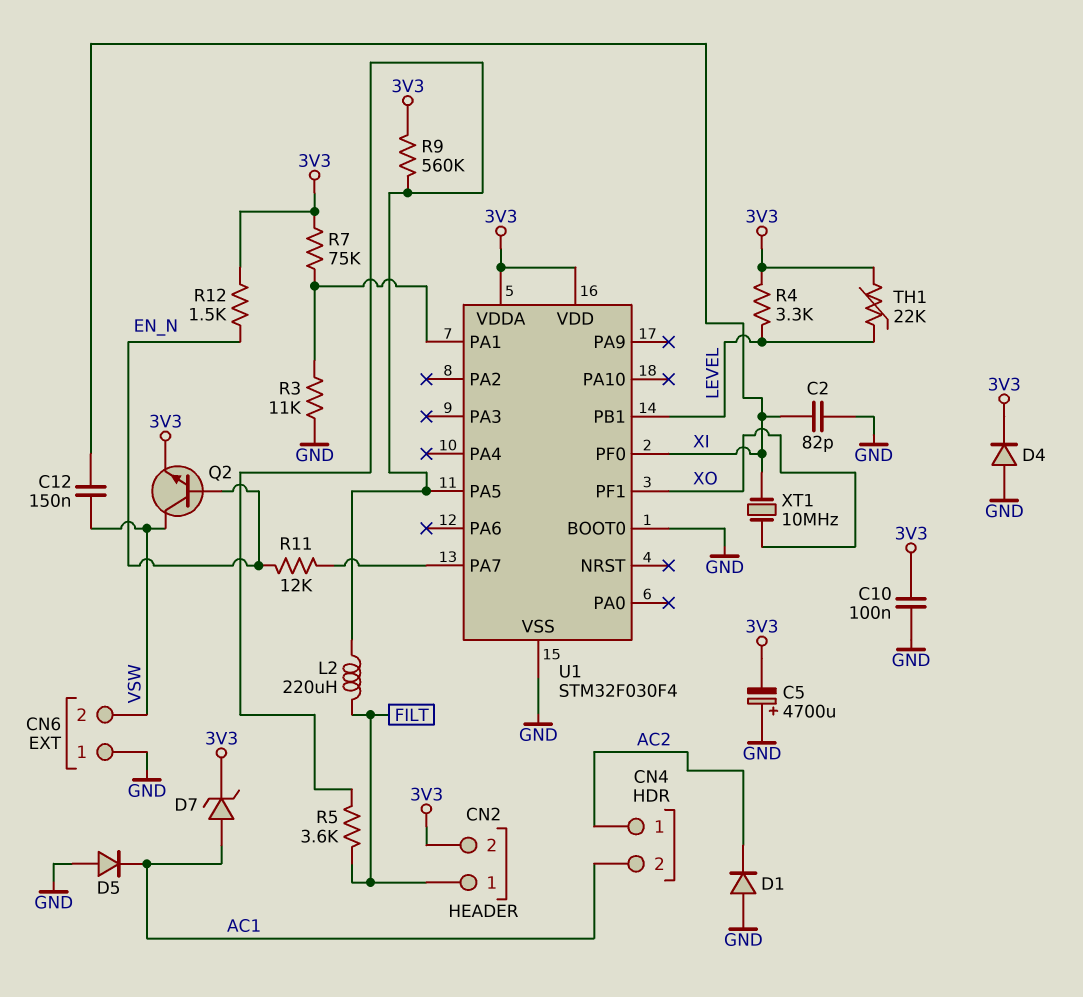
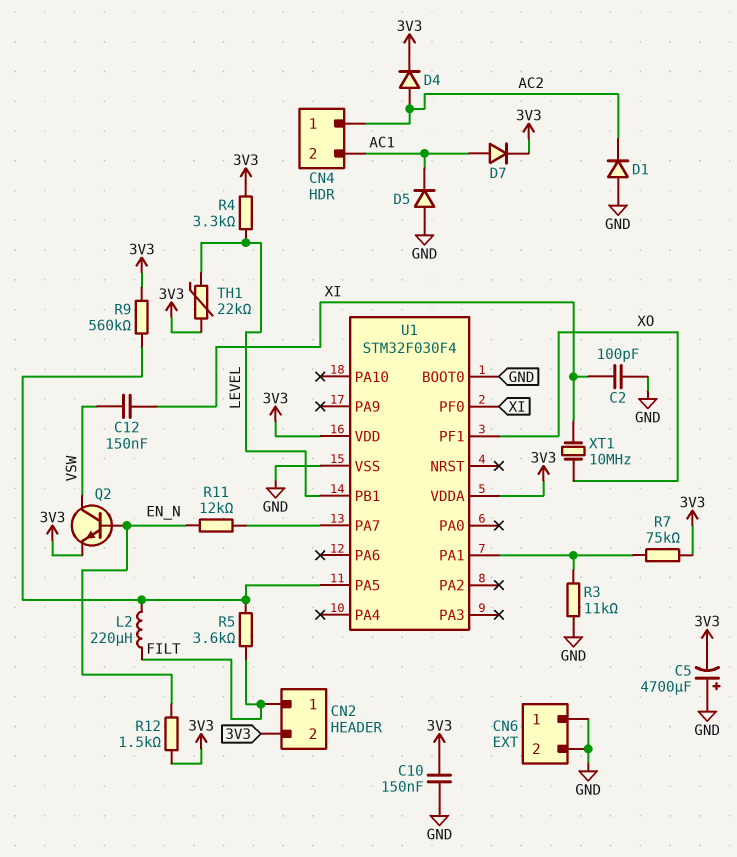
C2: 82pF (GND, XI) -> 100pF (GND, XI)
C10: 100nF (3V3, GND) -> 150nF (3V3, GND)
CN6 pin 2: VSW -> GND
D4: diode (A GND, K 3V3) -> diode (A AC2, K 3V3)
D7: zener (A AC1, K 3V3) -> diode (A AC1, K 3V3)

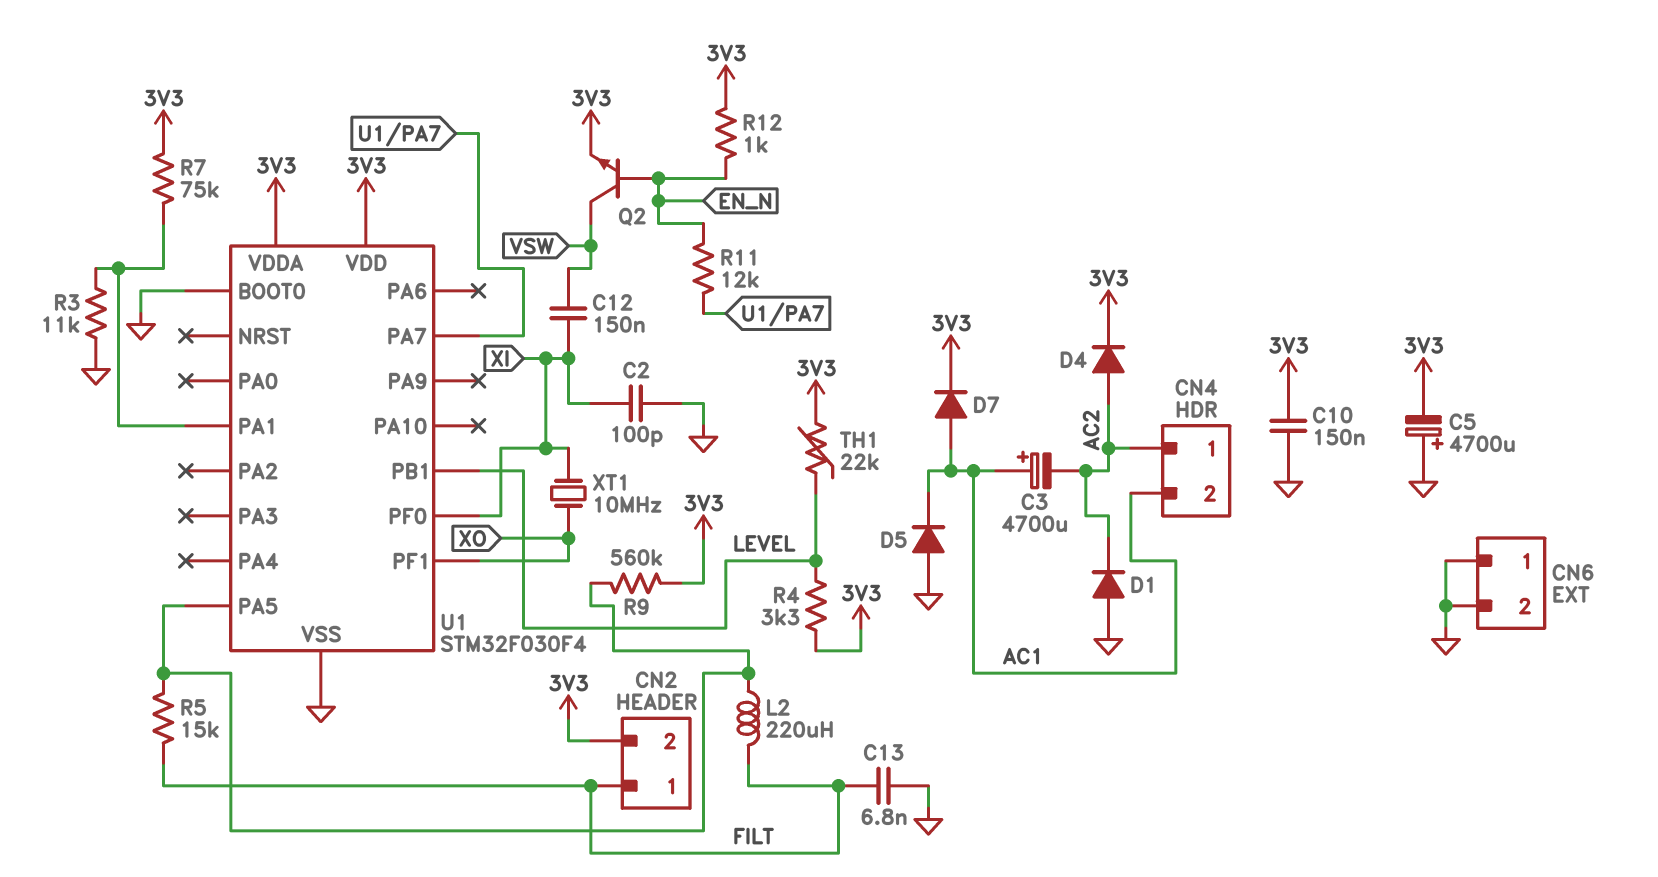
C3: none -> 4700uF (plus AC1, minus AC2)
C13: none -> 6.8nF (FILT, GND)
R5: 3.6k (FILT, U1/PA5) -> 15k (FILT, U1/PA5)
R12: 1.5k (3V3, EN_N) -> 1k (3V3, EN_N)

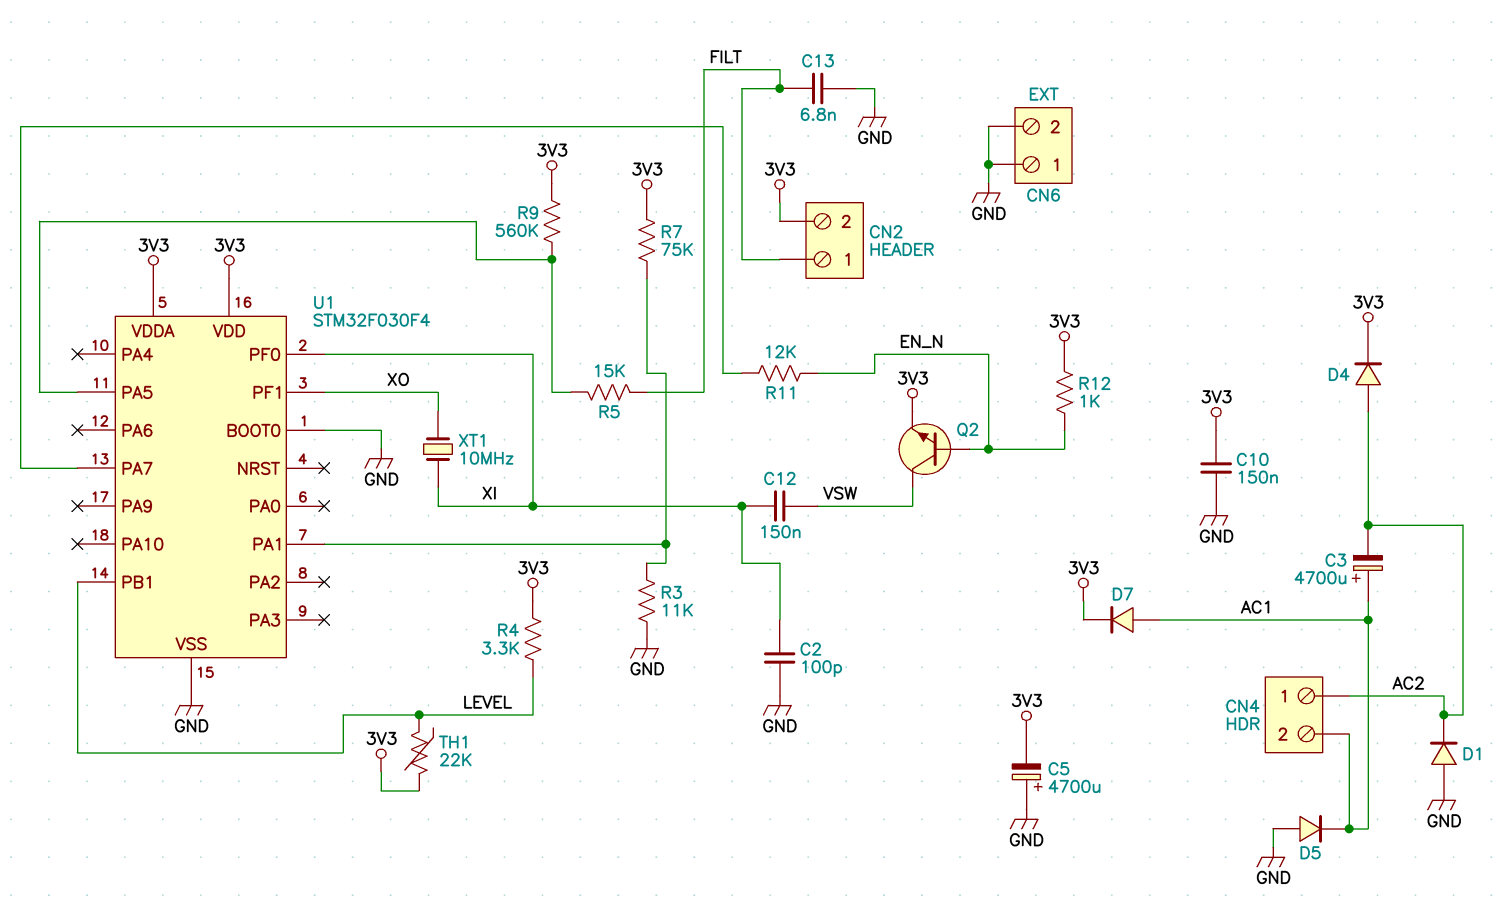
L2: 220uH (FILT, U1/PA5) -> none

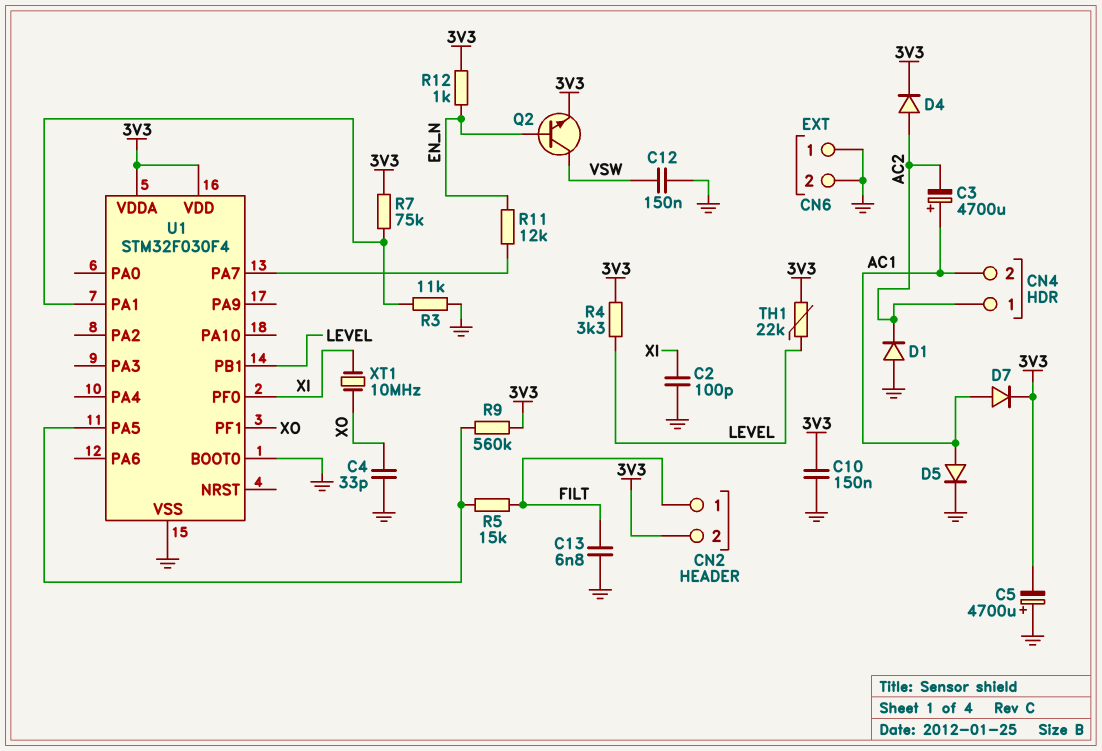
C4: none -> 33pF (GND, XO)
C12: 150nF (VSW, XI) -> 150nF (GND, VSW)
D5: diode (A GND, K AC1) -> diode (A AC1, K GND)

